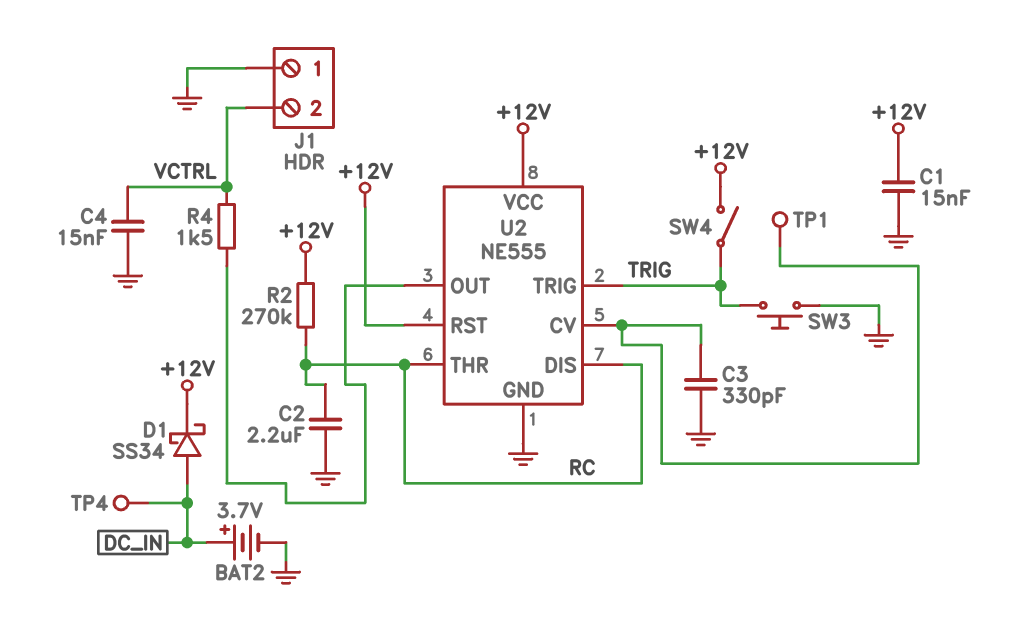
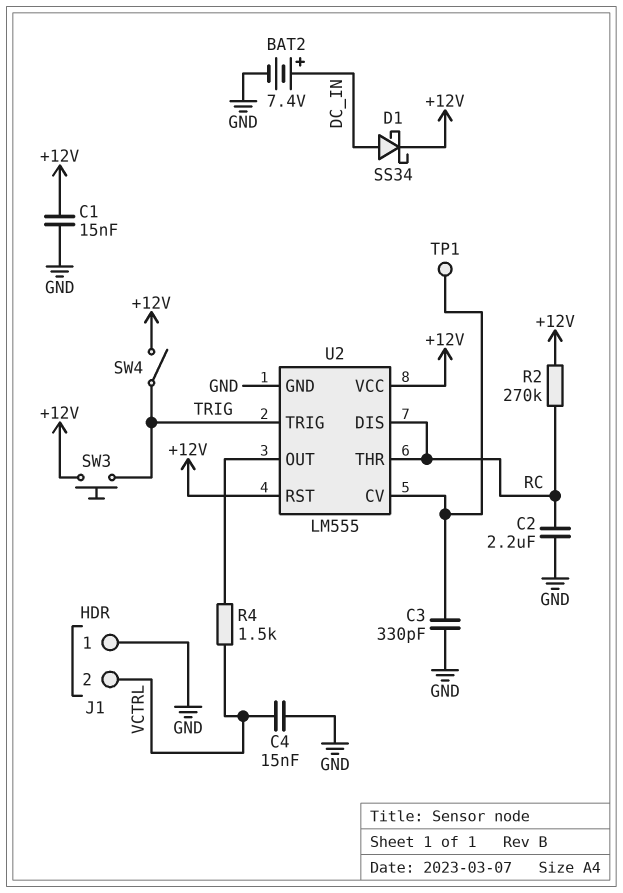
BAT2: 3.7V (plus DC_IN, minus GND) -> 7.4V (plus DC_IN, minus GND)
SW3: button (GND, TRIG) -> button (+12V, TRIG)
TP4: test point (DC_IN) -> none
U2: NE555 -> LM555

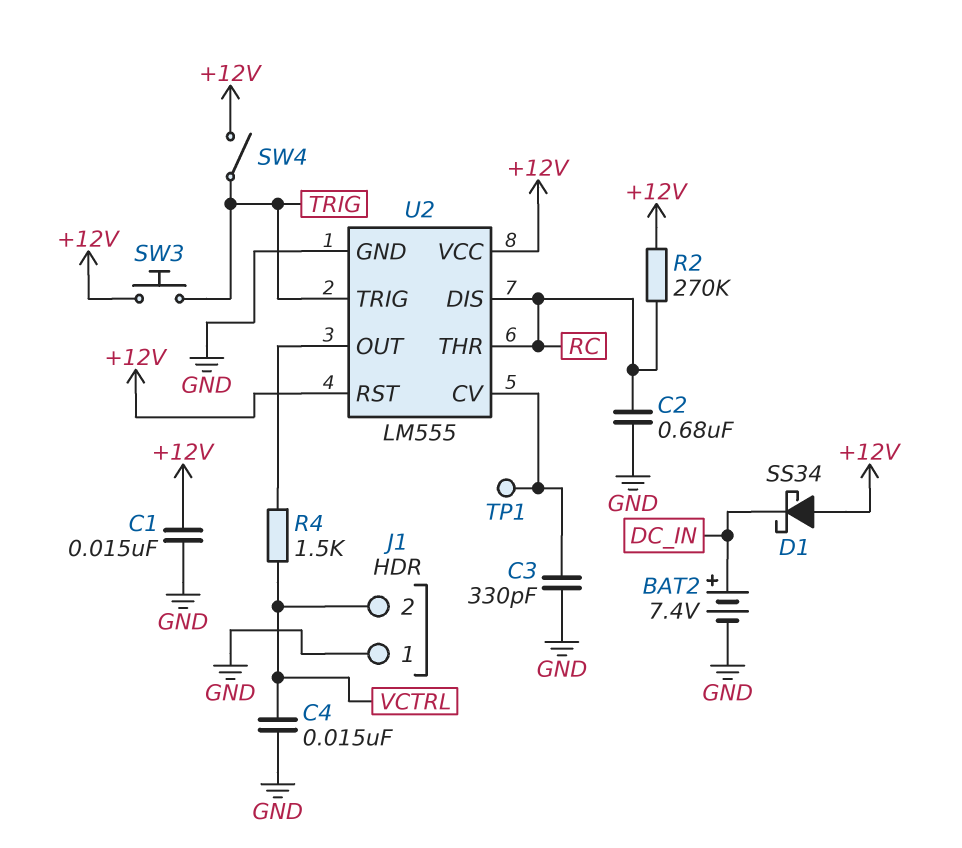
C2: 2.2uF (GND, RC) -> 680nF (GND, RC)
D1: schottky SS34 (A DC_IN, K +12V) -> schottky SS34 (A +12V, K DC_IN)

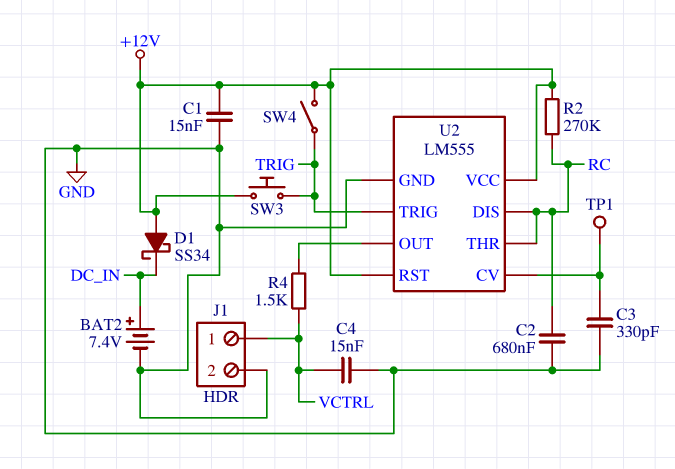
J1 pin 1: GND -> VCTRL
J1 pin 2: VCTRL -> GND

